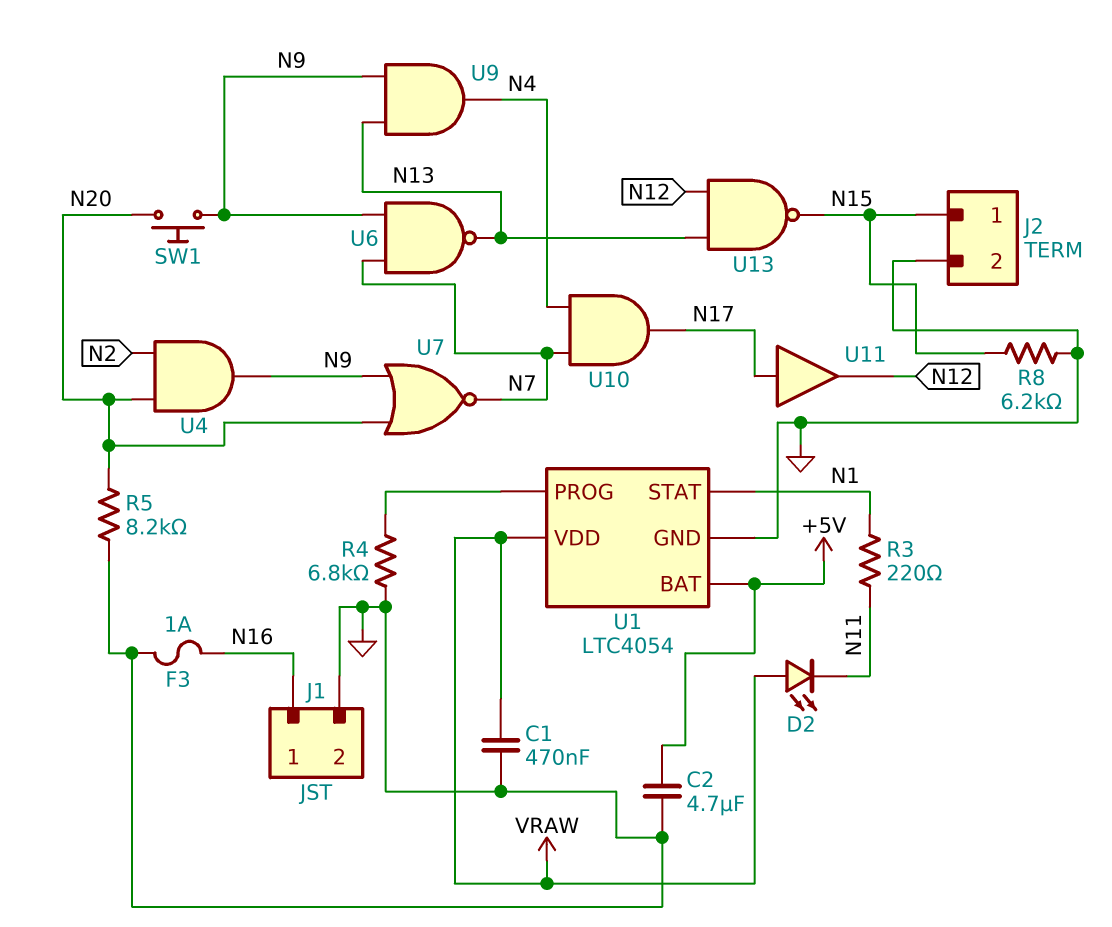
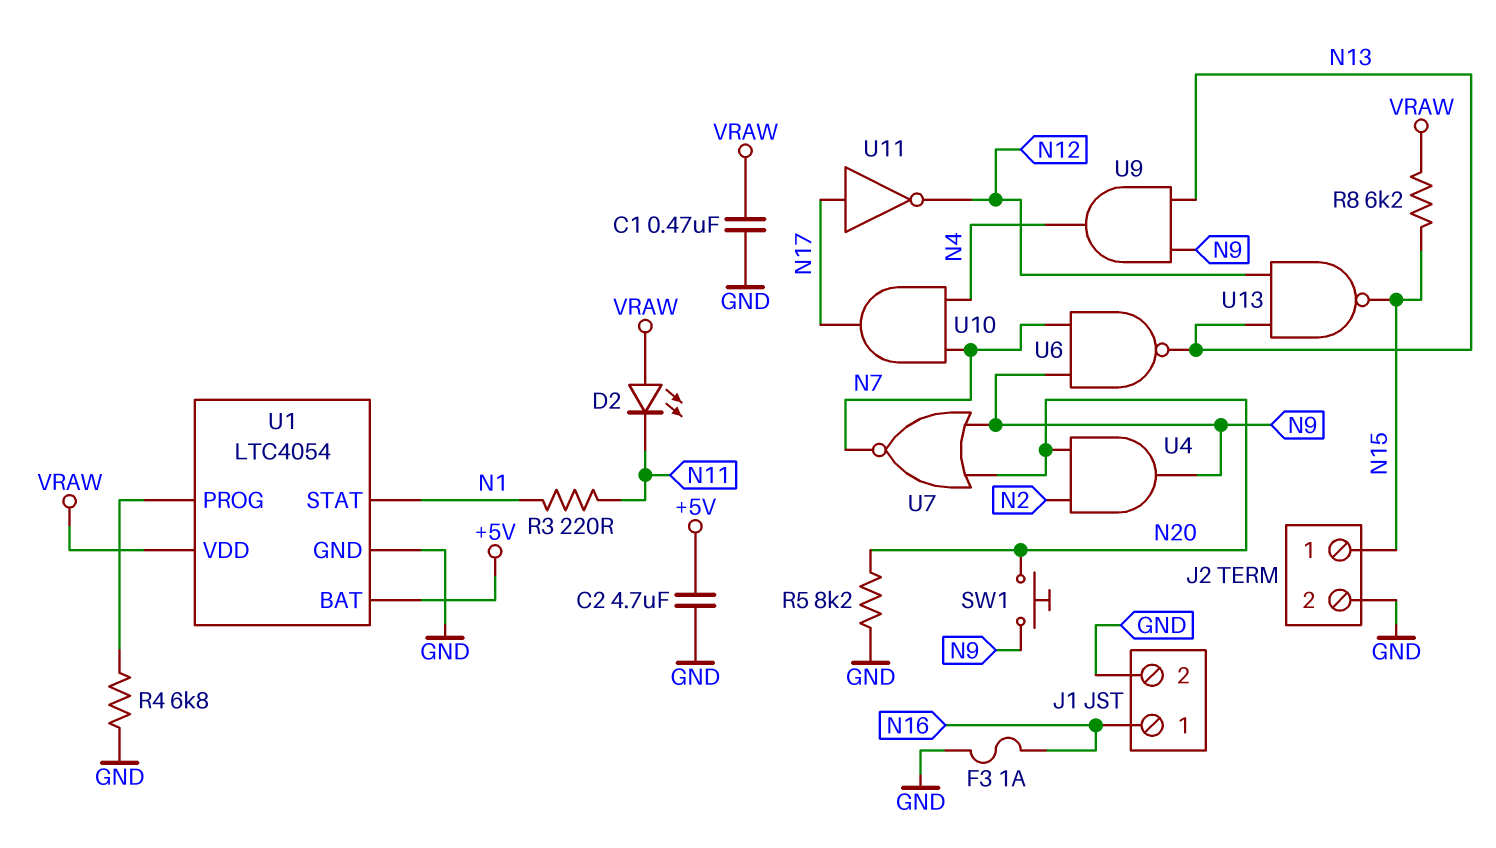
R8: 6.2k (GND, N15) -> 6.2k (N15, VRAW)
U11: buffer (in N17, out N12) -> NOT (in N17, out N12)

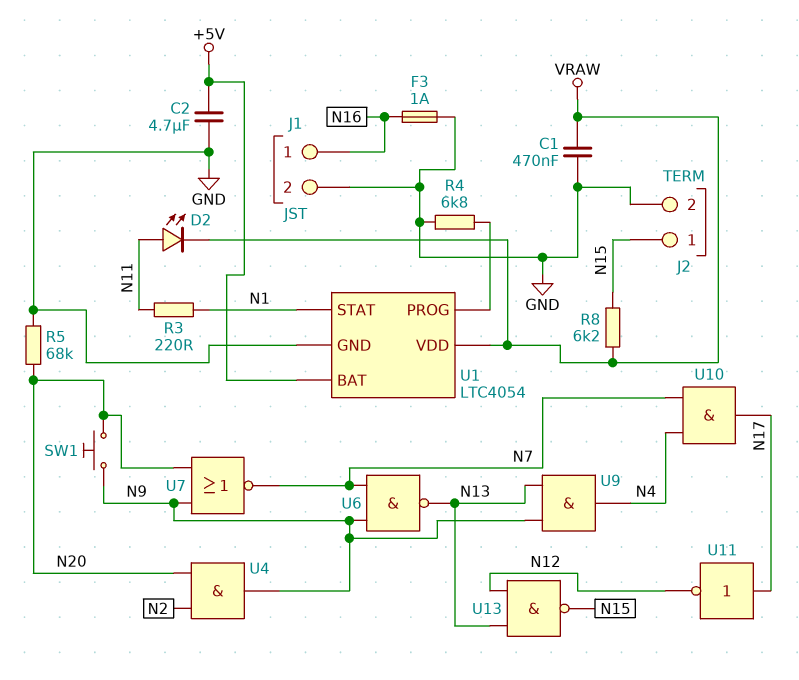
D2: LED (A VRAW, K N11) -> LED (A N11, K VRAW)
R5: 8.2k (GND, N20) -> 68k (GND, N20)

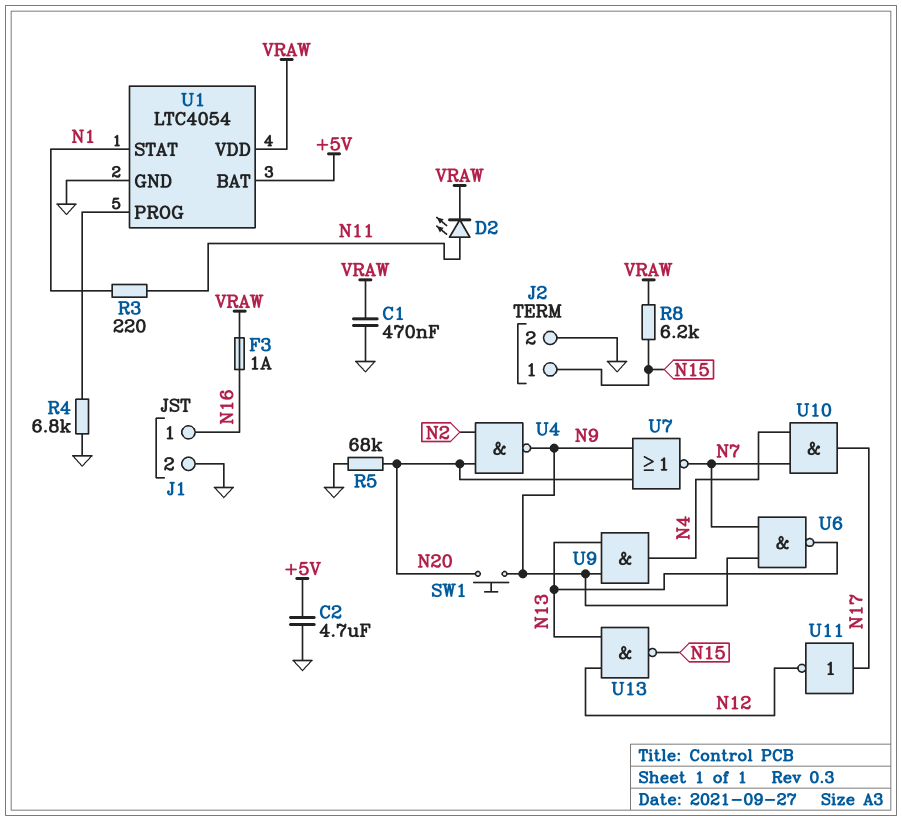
F3: 1A (GND, N16) -> 1A (N16, VRAW)
U4: AND (in N2, in N20, out N9) -> NAND (in N2, in N20, out N9)

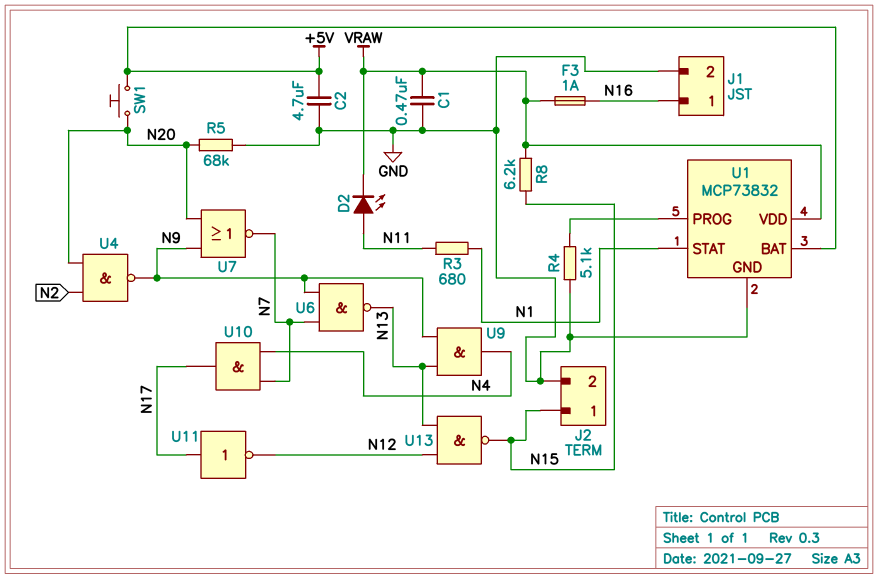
R3: 220 (N1, N11) -> 680 (N1, N11)
R4: 6.8k (GND, U1/PROG) -> 5.1k (GND, U1/PROG)
SW1: button (N9, N20) -> button (+5V, N20)
U1: LTC4054 -> MCP73832

